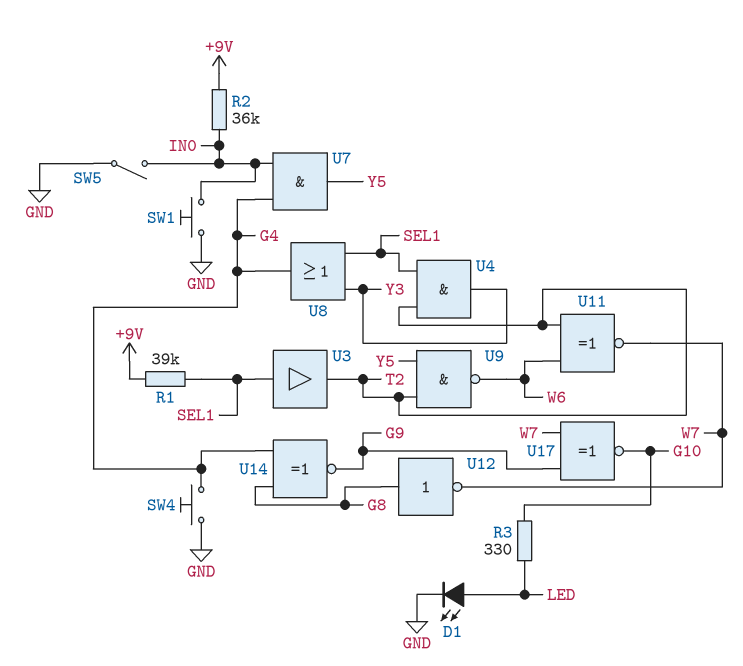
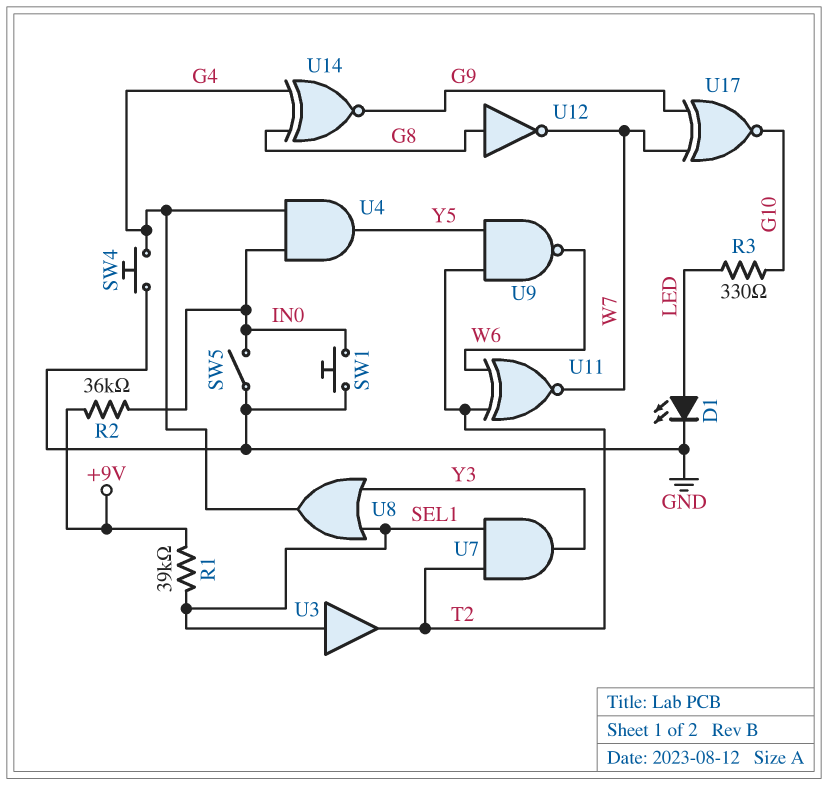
U4: AND (in SEL1, in T2, out Y3) -> AND (in G4, in IN0, out Y5)
U7: AND (in G4, in IN0, out Y5) -> AND (in SEL1, in T2, out Y3)

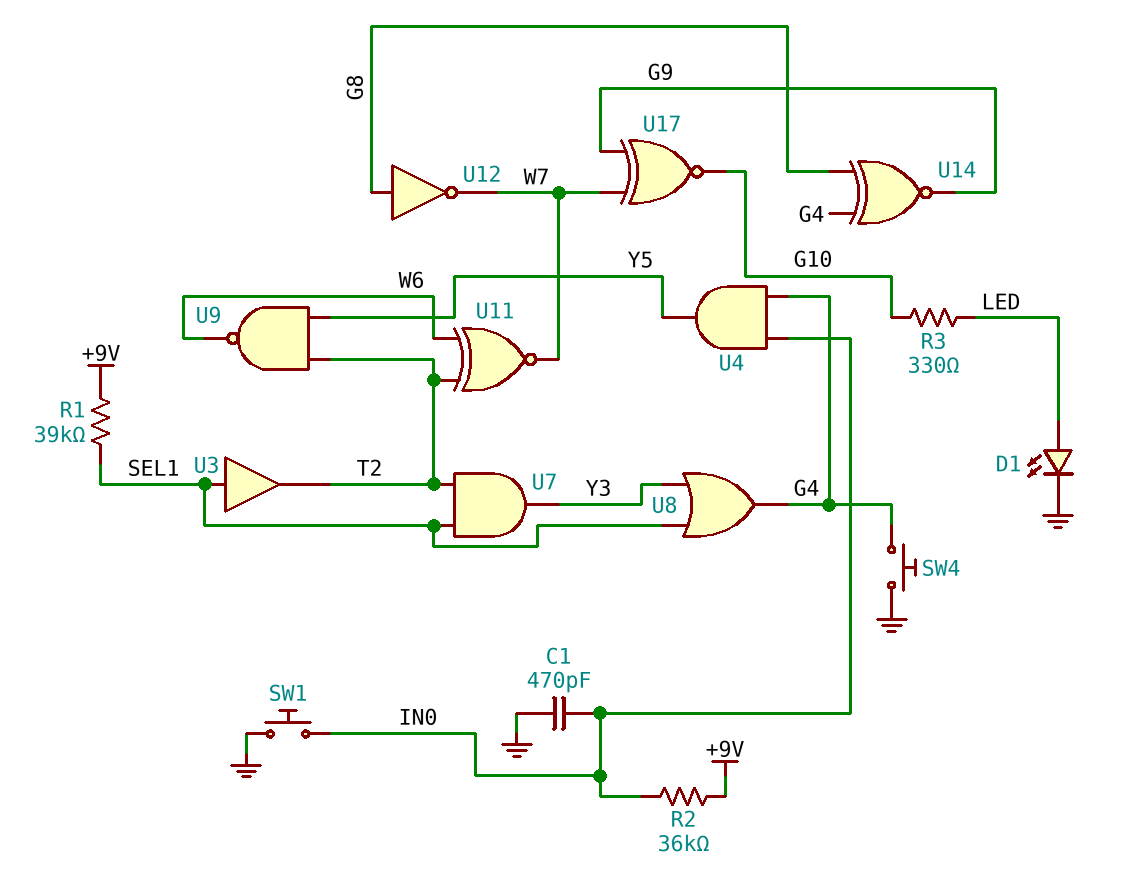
C1: none -> 470pF (GND, IN0)
SW5: switch (GND, IN0) -> none

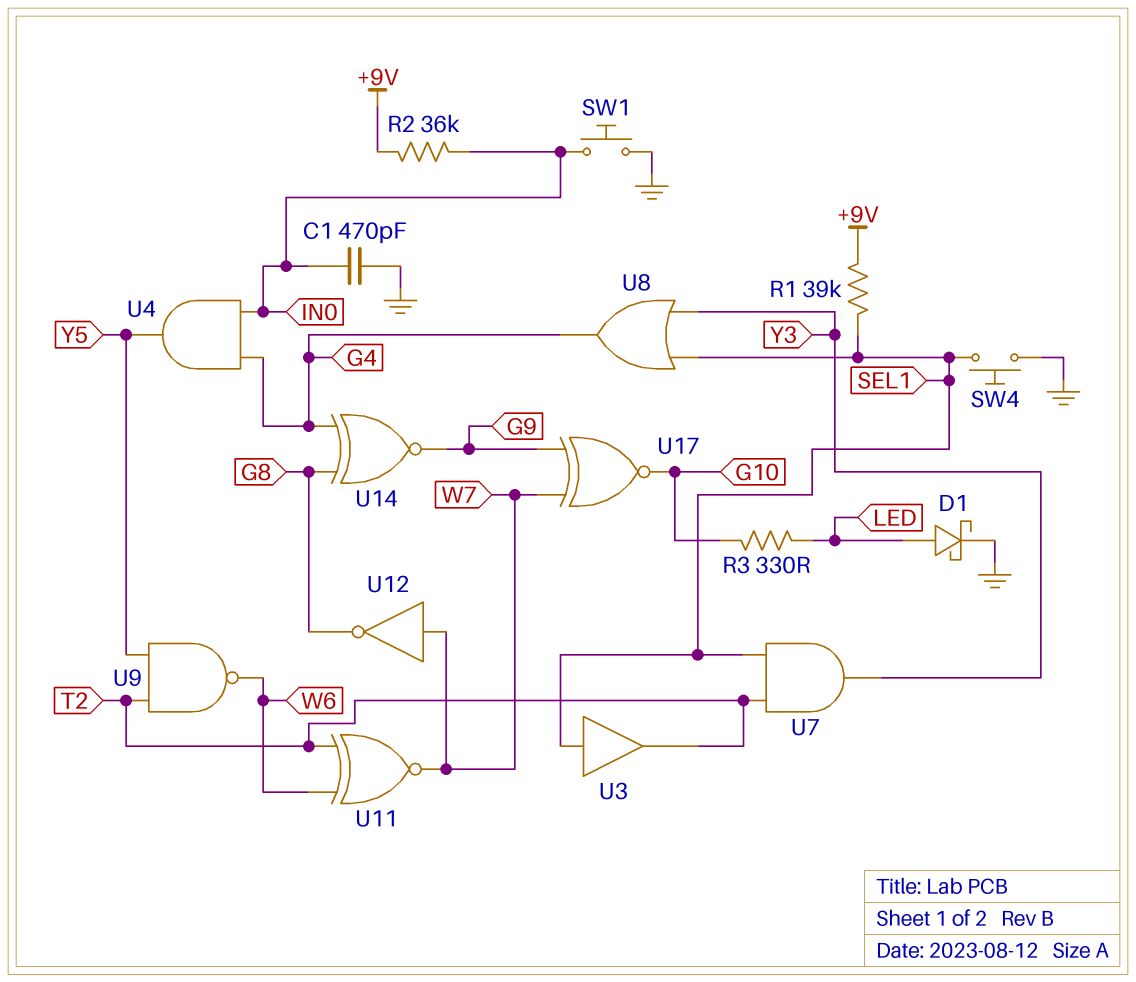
D1: LED (A LED, K GND) -> schottky (A LED, K GND)
SW4: button (G4, GND) -> button (GND, SEL1)
U12: NOT (in G8, out W7) -> NOT (in W7, out G8)

